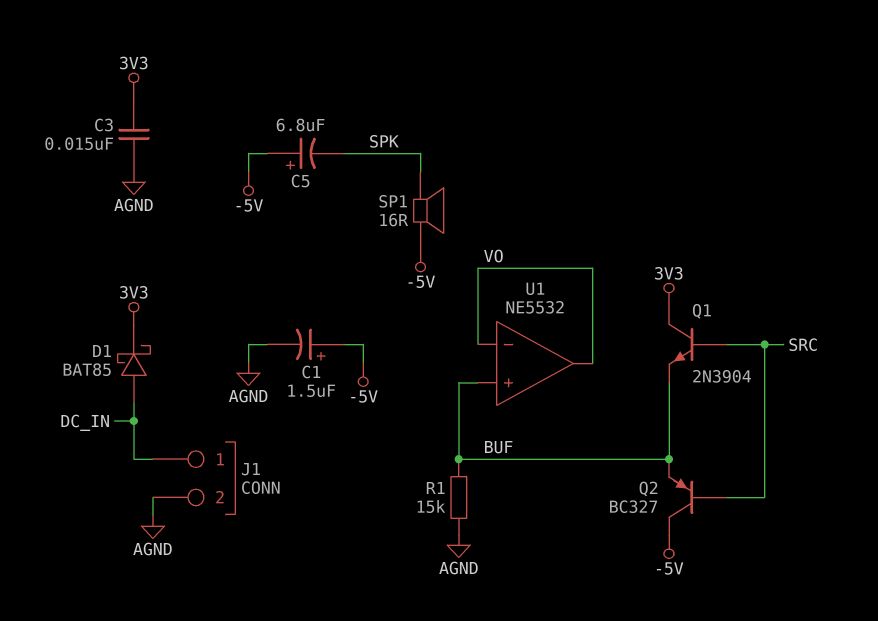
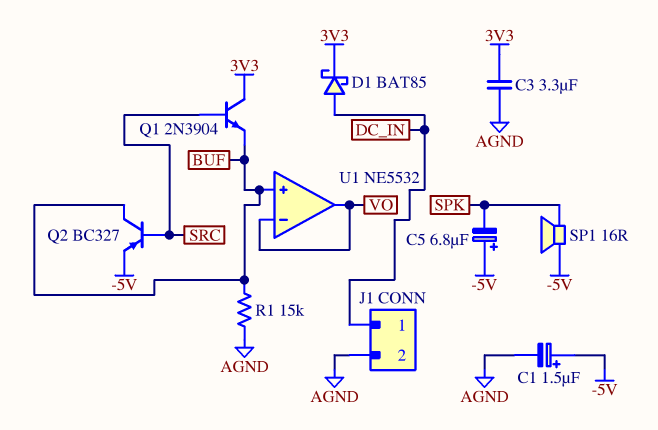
C3: 15nF (3V3, AGND) -> 3.3uF (3V3, AGND)
Q2: PNP BC327 (B SRC, C -5V, E BUF) -> PNP BC327 (B SRC, C BUF, E -5V)

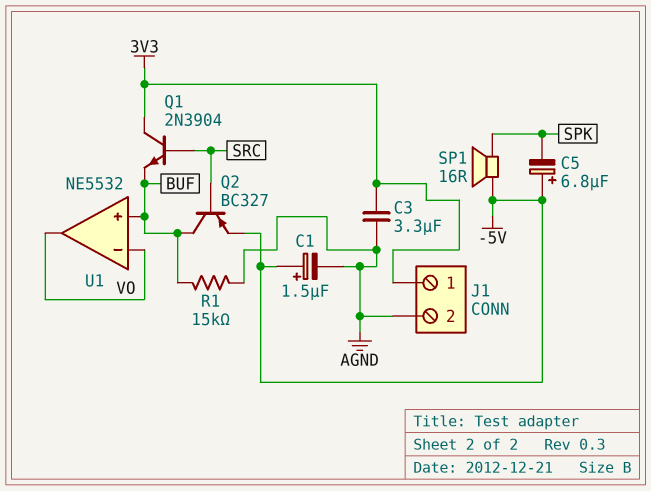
D1: schottky BAT85 (A DC_IN, K 3V3) -> none
J1 pin 1: DC_IN -> 3V3

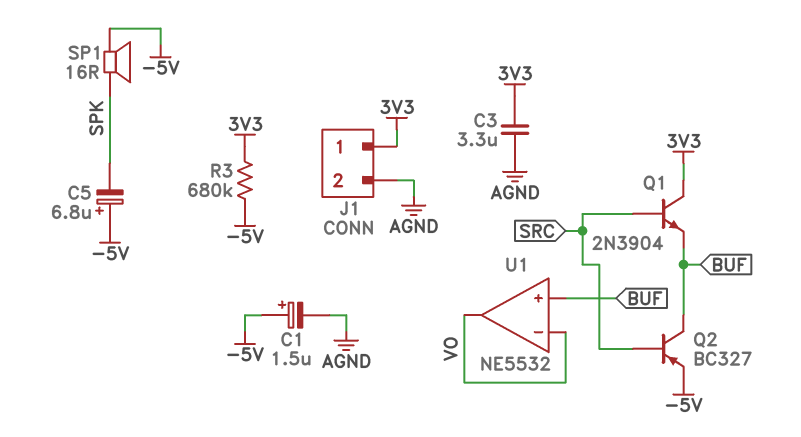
R1: 15k (AGND, BUF) -> none
R3: none -> 680k (-5V, 3V3)

